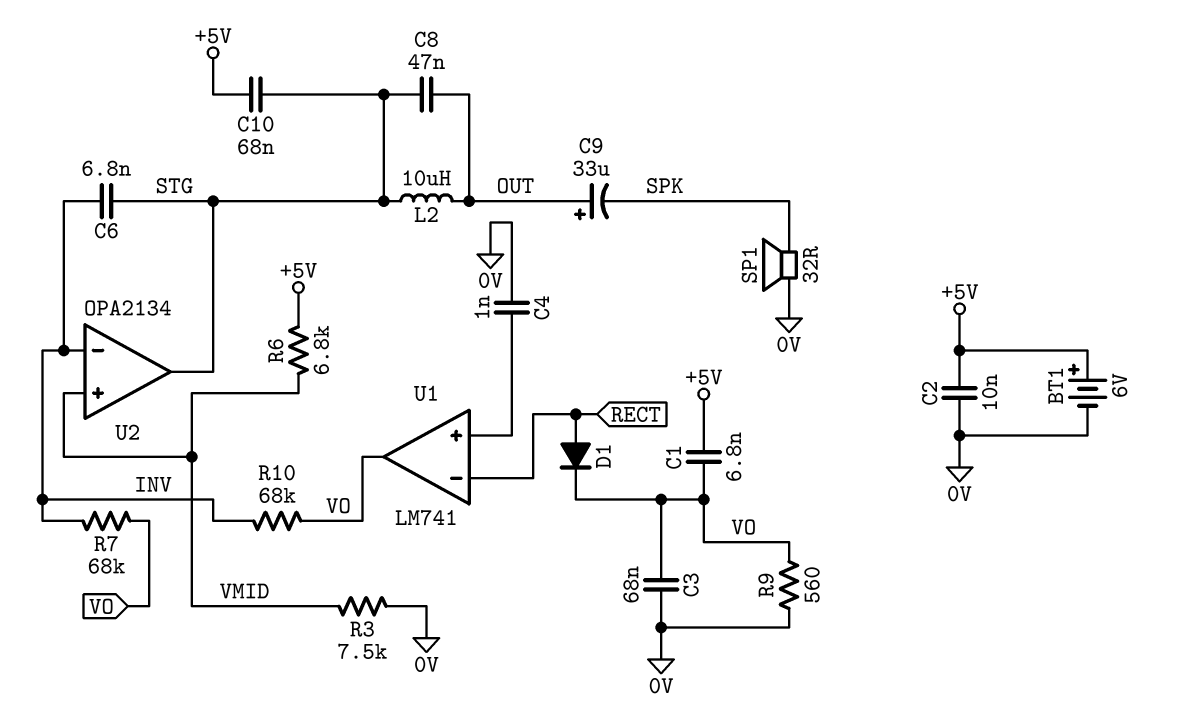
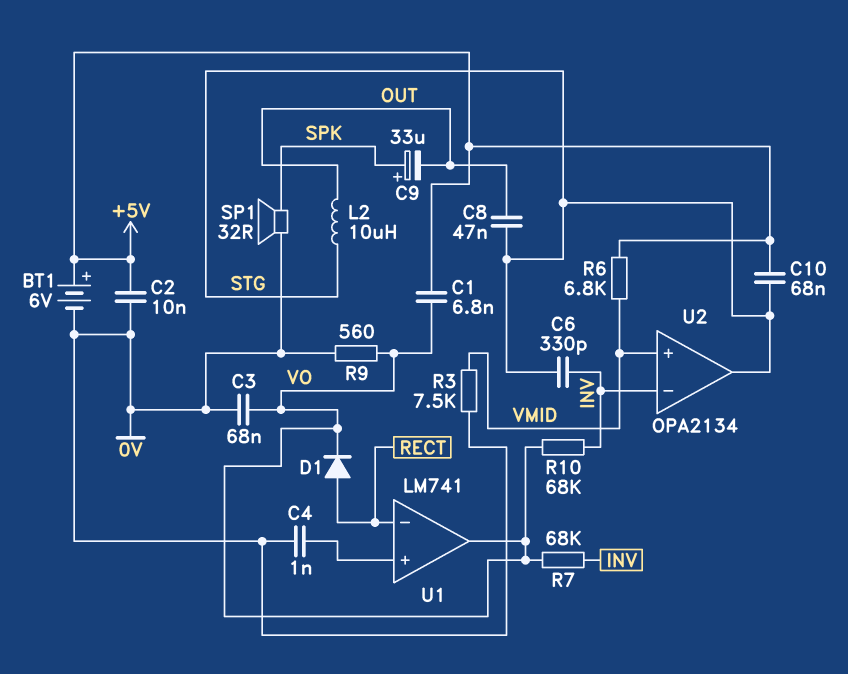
C6: 6.8nF (INV, STG) -> 330pF (INV, STG)
C9: 33uF (plus OUT, minus SPK) -> 33uF (plus SPK, minus OUT)

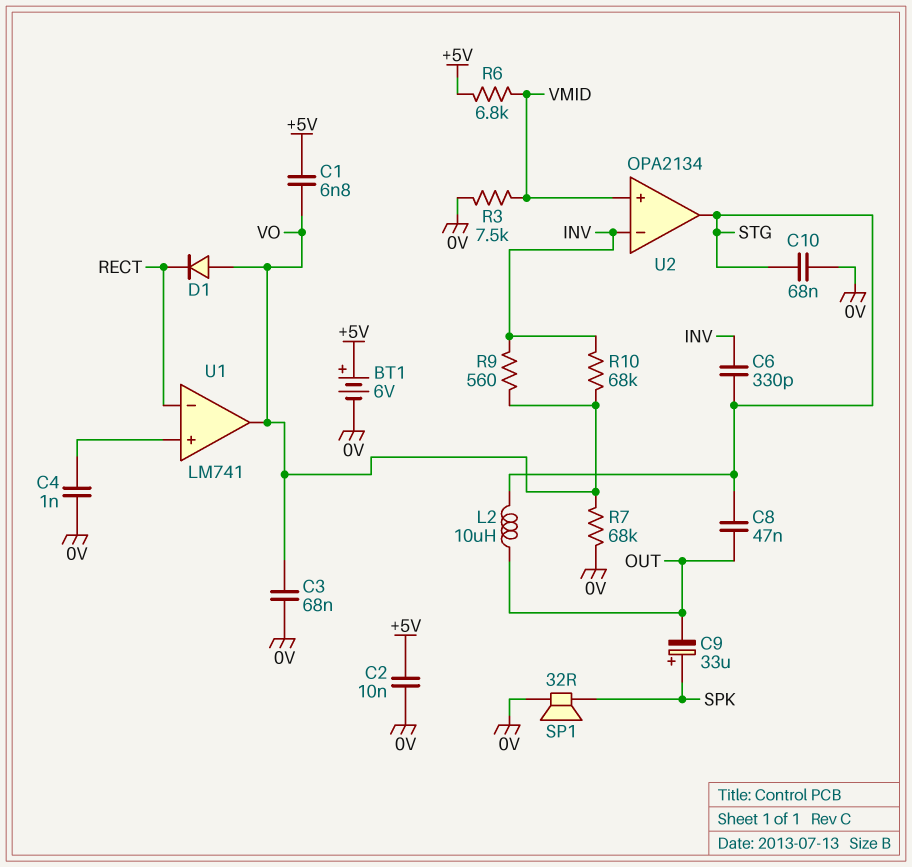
C10: 68nF (+5V, STG) -> 68nF (0V, STG)
D1: diode (A RECT, K VO) -> diode (A VO, K RECT)
R7: 68k (INV, VO) -> 68k (0V, VO)
R9: 560 (0V, VO) -> 560 (INV, VO)

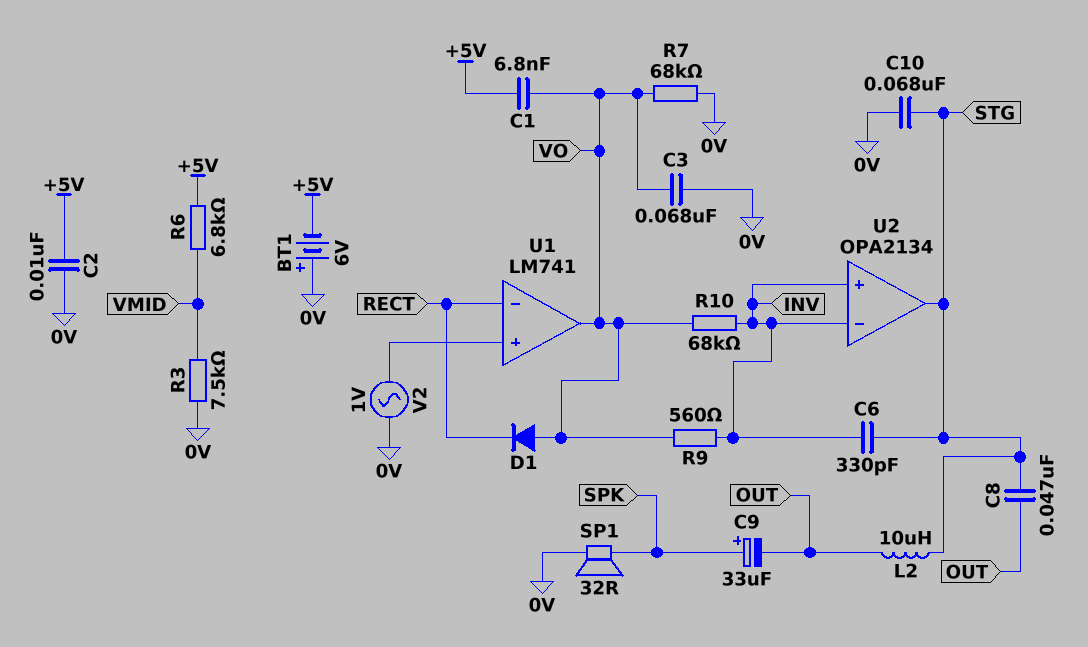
BT1: 6V (plus +5V, minus 0V) -> 6V (plus 0V, minus +5V)
C4: 1nF (0V, U1/in+) -> none
U2 pin in+: VMID -> INV
V2: none -> AC 1V (0V, U1/in+)

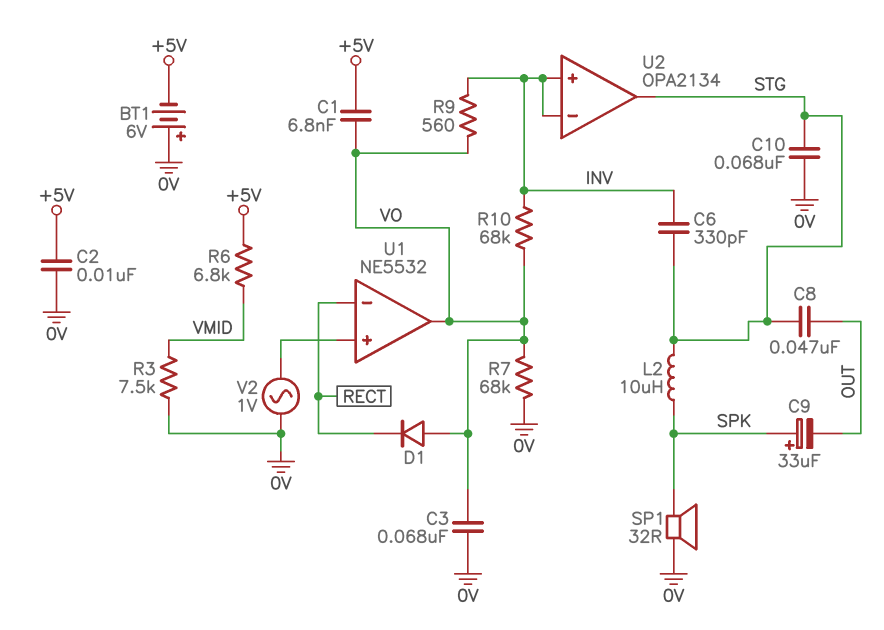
L2: 10uH (OUT, STG) -> 10uH (SPK, STG)
U1: LM741 -> NE5532

